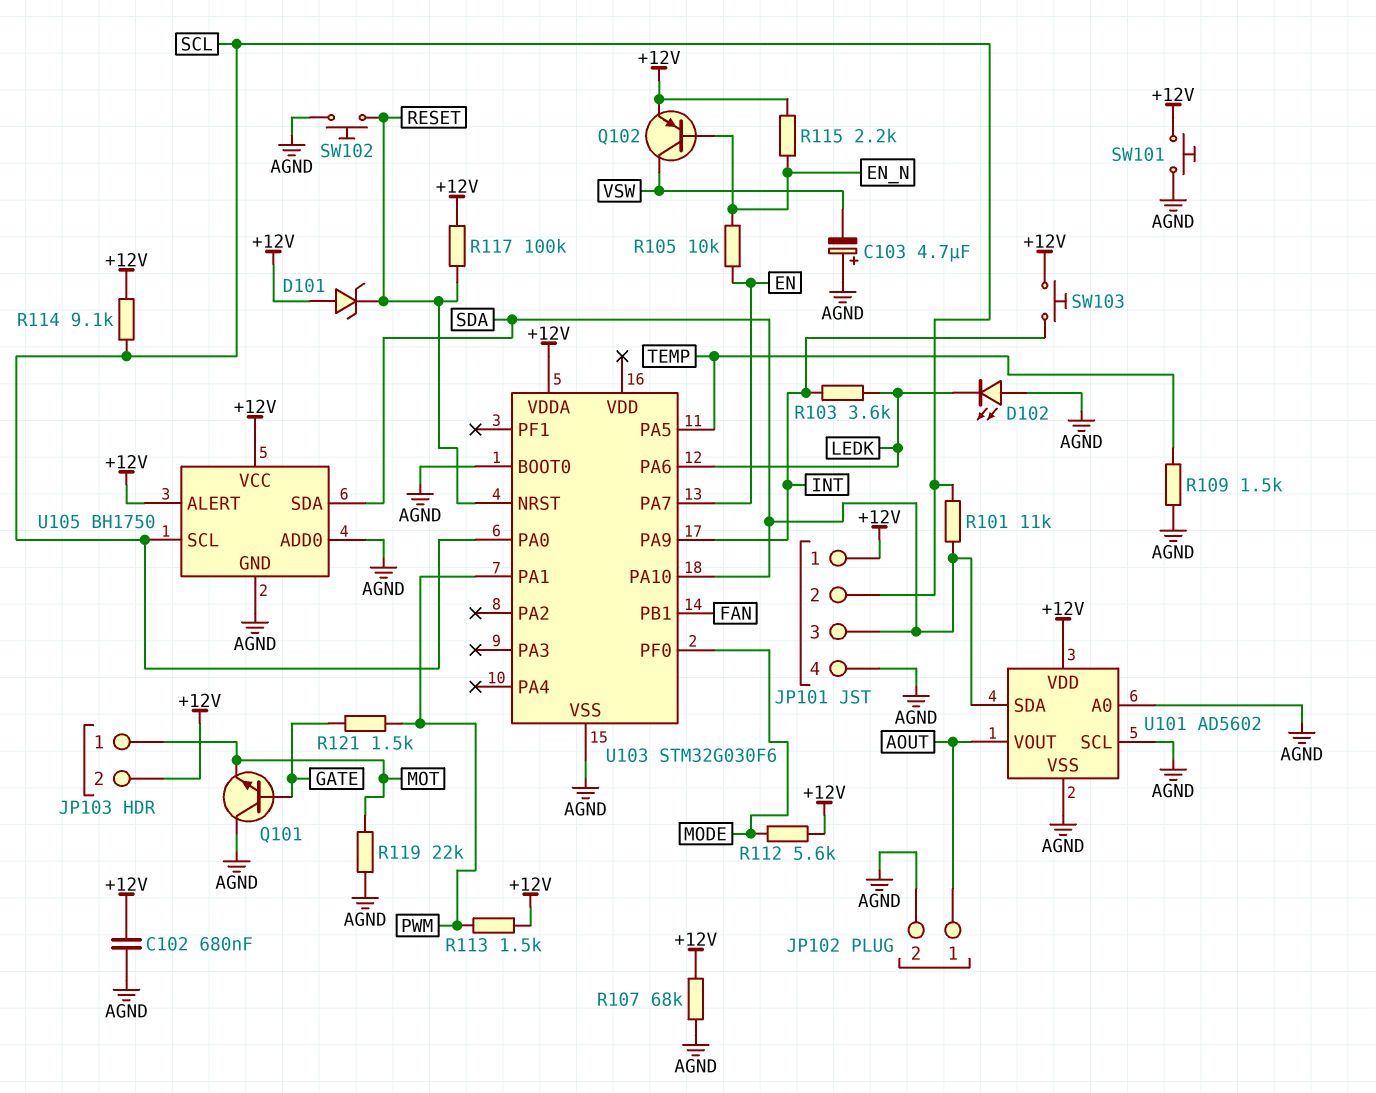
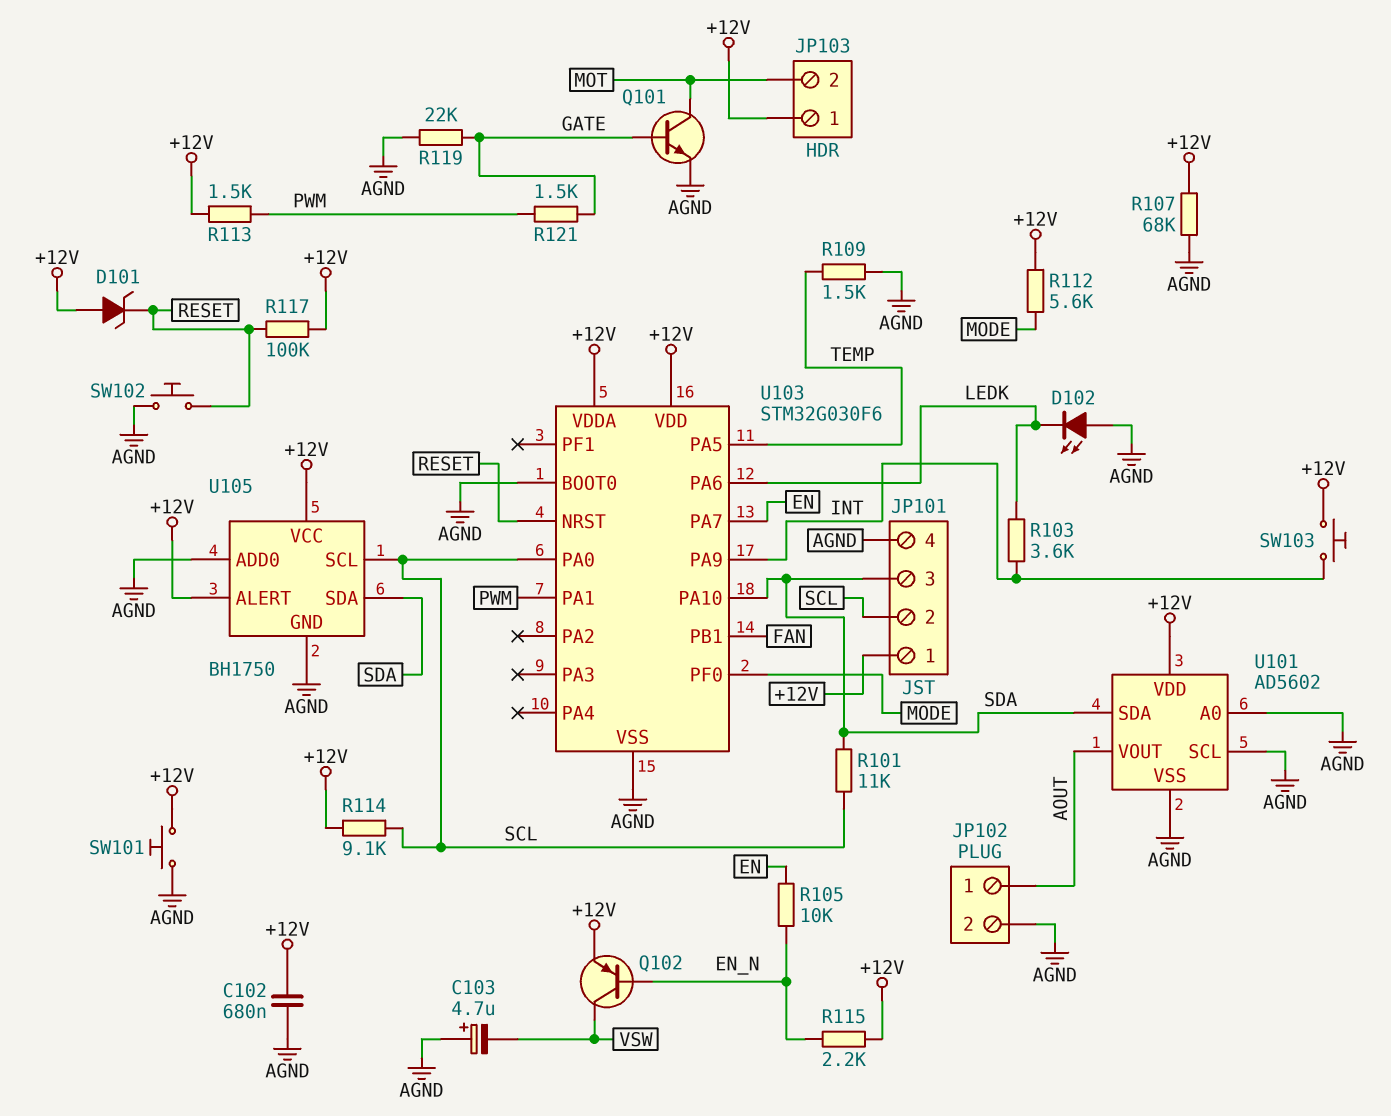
JP103 pin 1: MOT -> +12V
JP103 pin 2: +12V -> MOT
Q101: NPN (B GATE, C AGND, E MOT) -> NPN (B GATE, C MOT, E AGND)
R119: 22k (AGND, MOT) -> 22k (AGND, GATE)
U103 pin VDD: none -> +12V

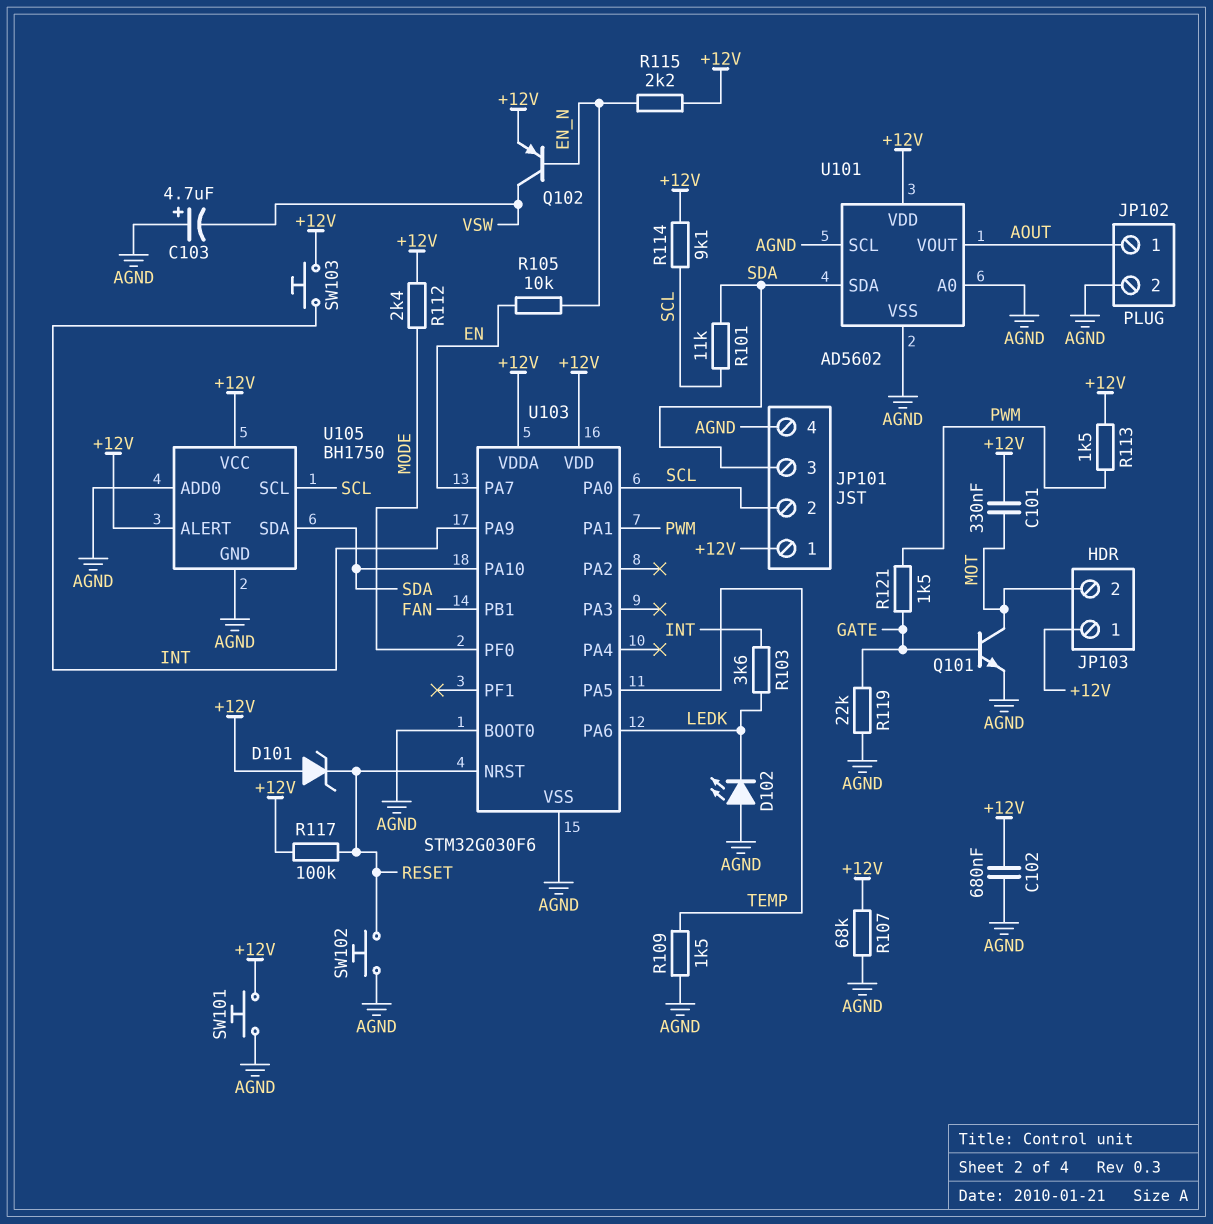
C101: none -> 330nF (+12V, MOT)
R112: 5.6k (+12V, MODE) -> 2.4k (+12V, MODE)

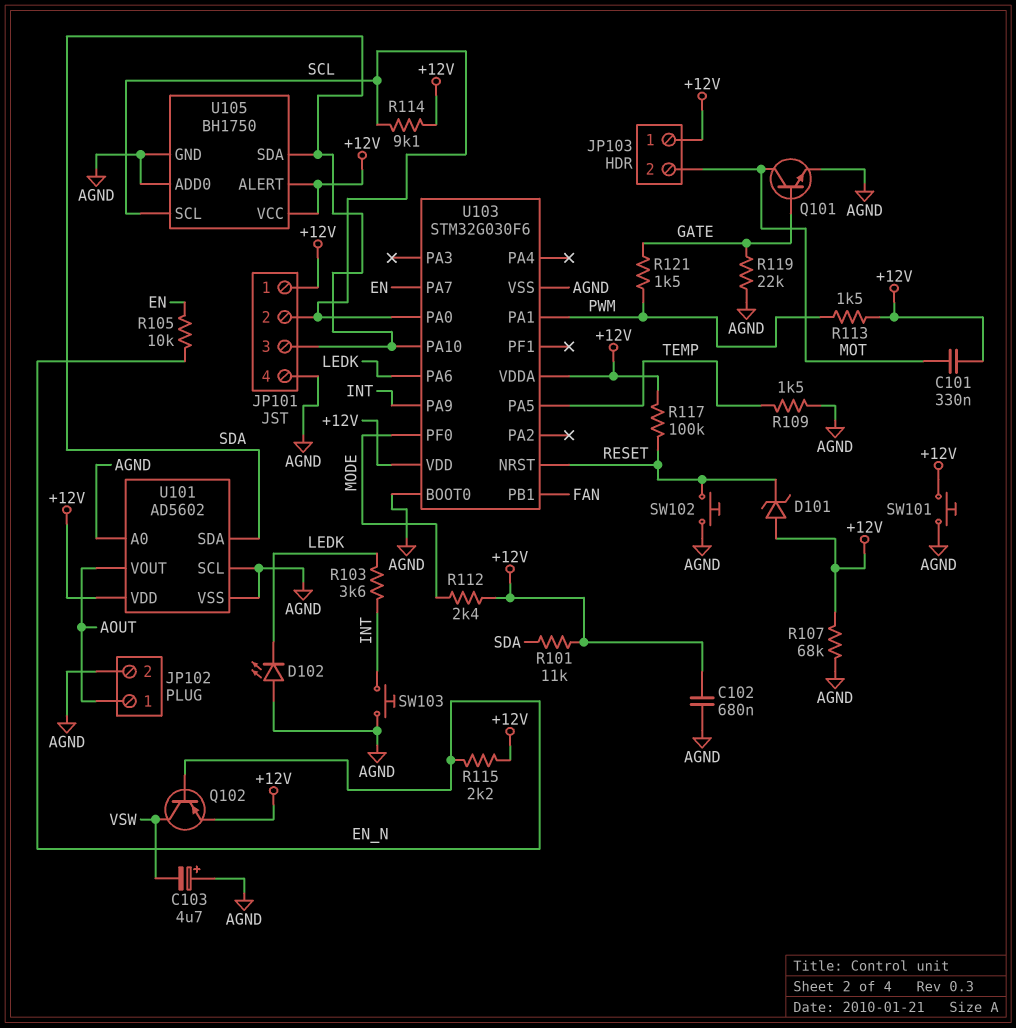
R101: 11k (SCL, SDA) -> 11k (+12V, SDA)
SW103: button (+12V, INT) -> button (AGND, INT)

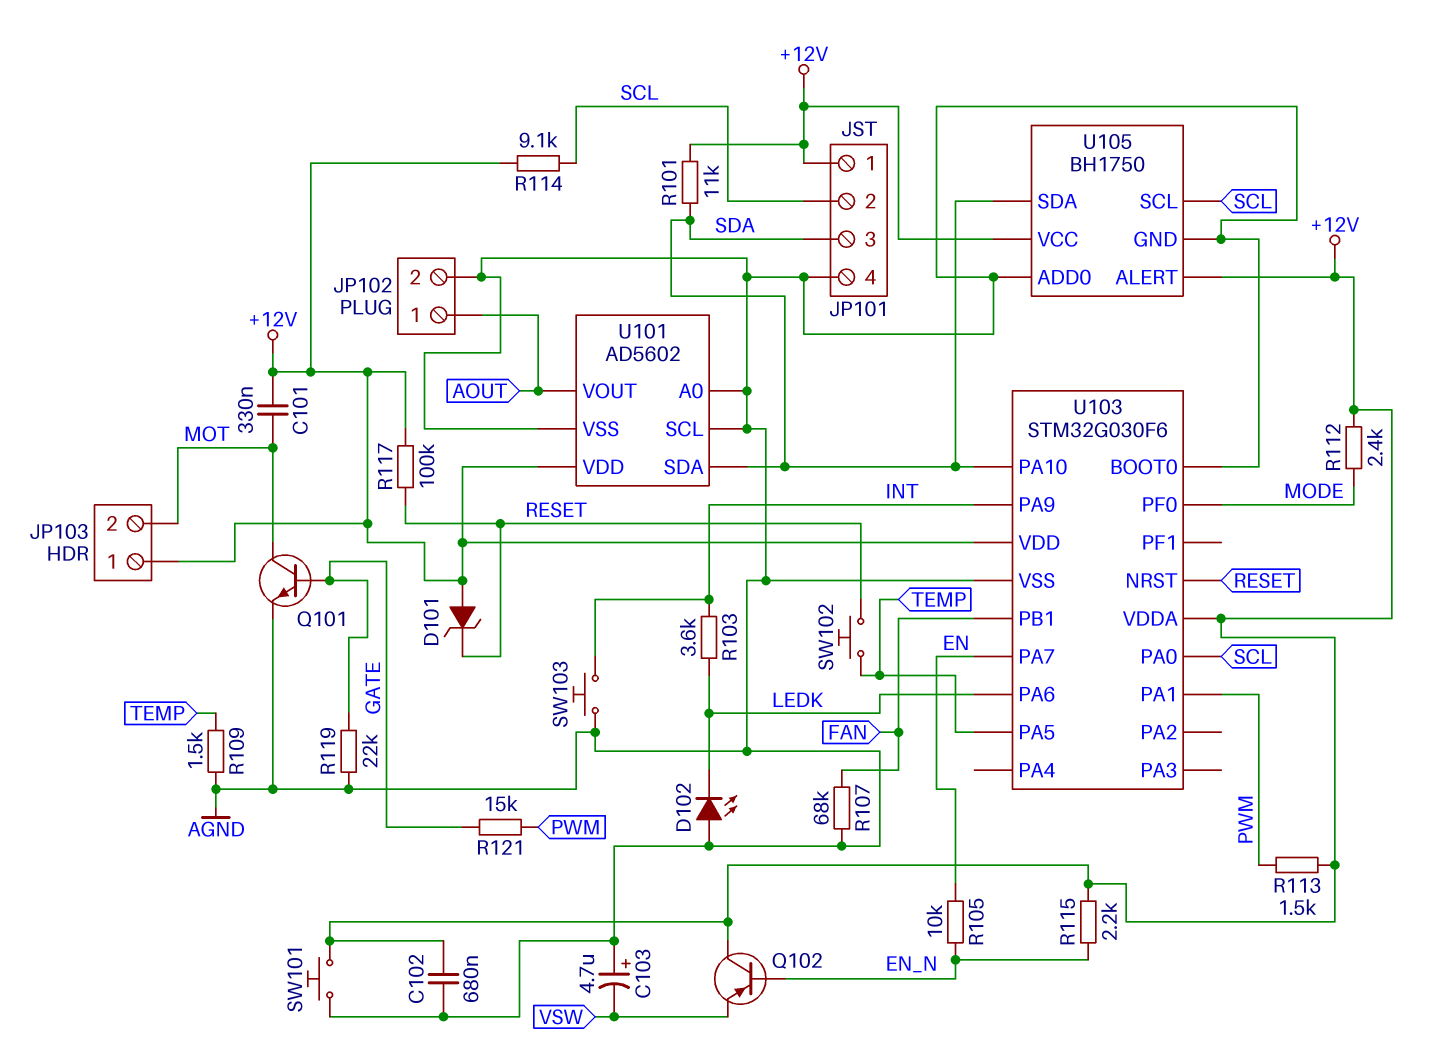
Q102: PNP (B EN_N, C VSW, E +12V) -> PNP (B EN_N, C +12V, E VSW)
R107: 68k (+12V, AGND) -> 68k (AGND, FAN)
R121: 1.5k (GATE, PWM) -> 15k (GATE, PWM)
SW102: button (AGND, RESET) -> button (RESET, TEMP)

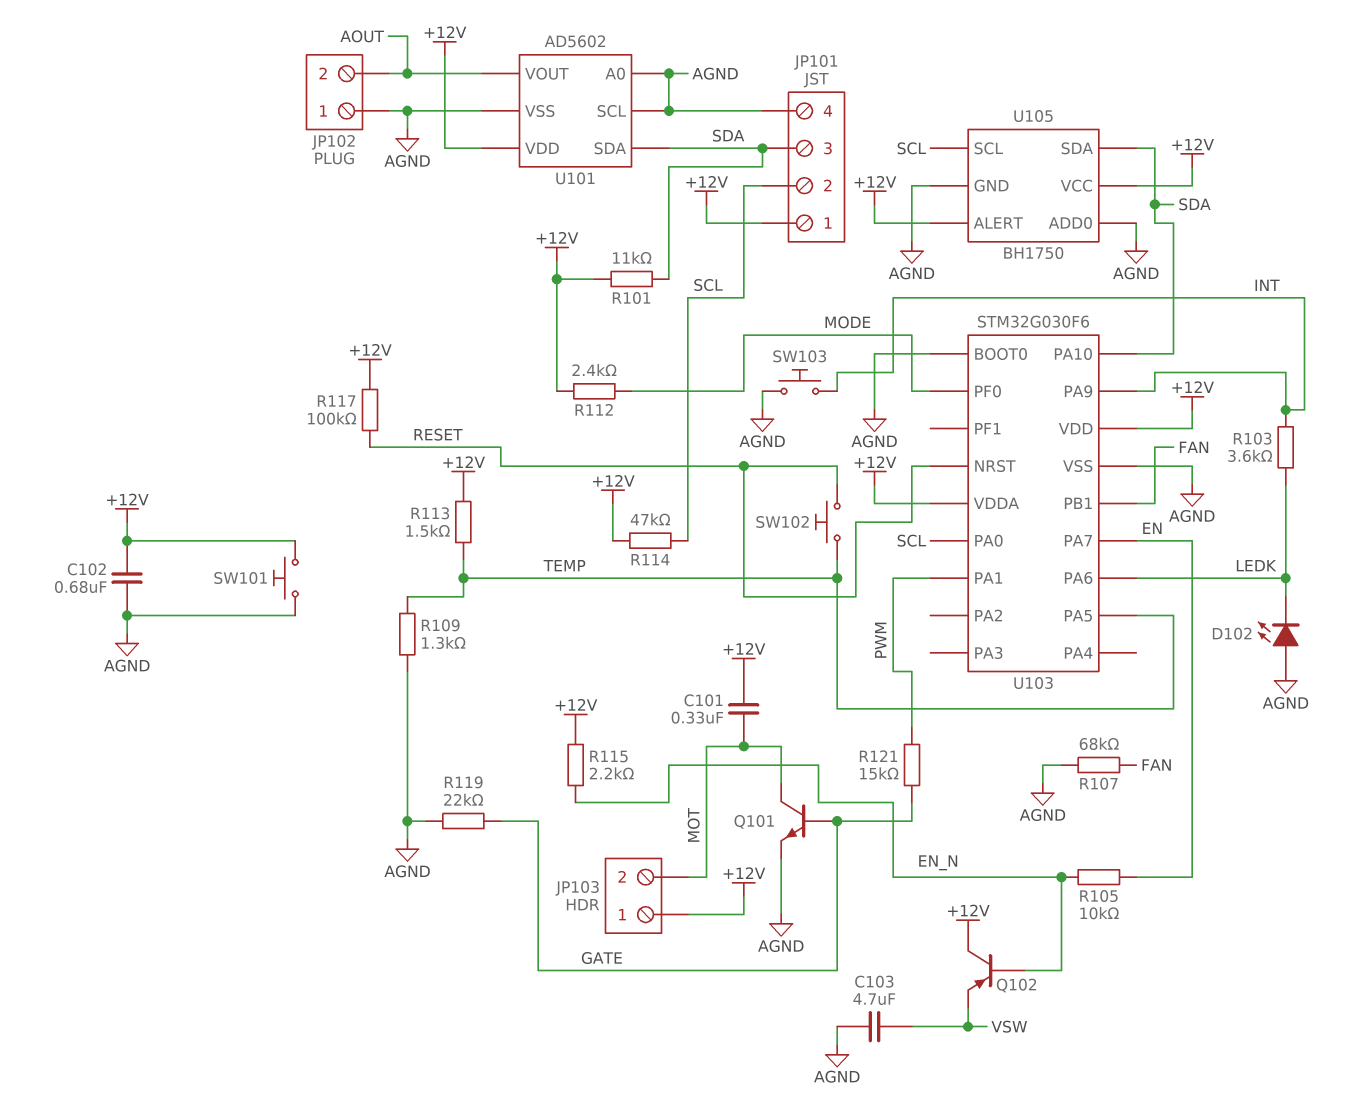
C103: 4.7uF (plus AGND, minus VSW) -> 4.7uF (AGND, VSW)
D101: zener (A +12V, K RESET) -> none
JP102 pin 1: AOUT -> AGND
JP102 pin 2: AGND -> AOUT
R109: 1.5k (AGND, TEMP) -> 1.3k (AGND, TEMP)
R113: 1.5k (+12V, PWM) -> 1.5k (+12V, TEMP)
R114: 9.1k (+12V, SCL) -> 47k (+12V, SCL)

